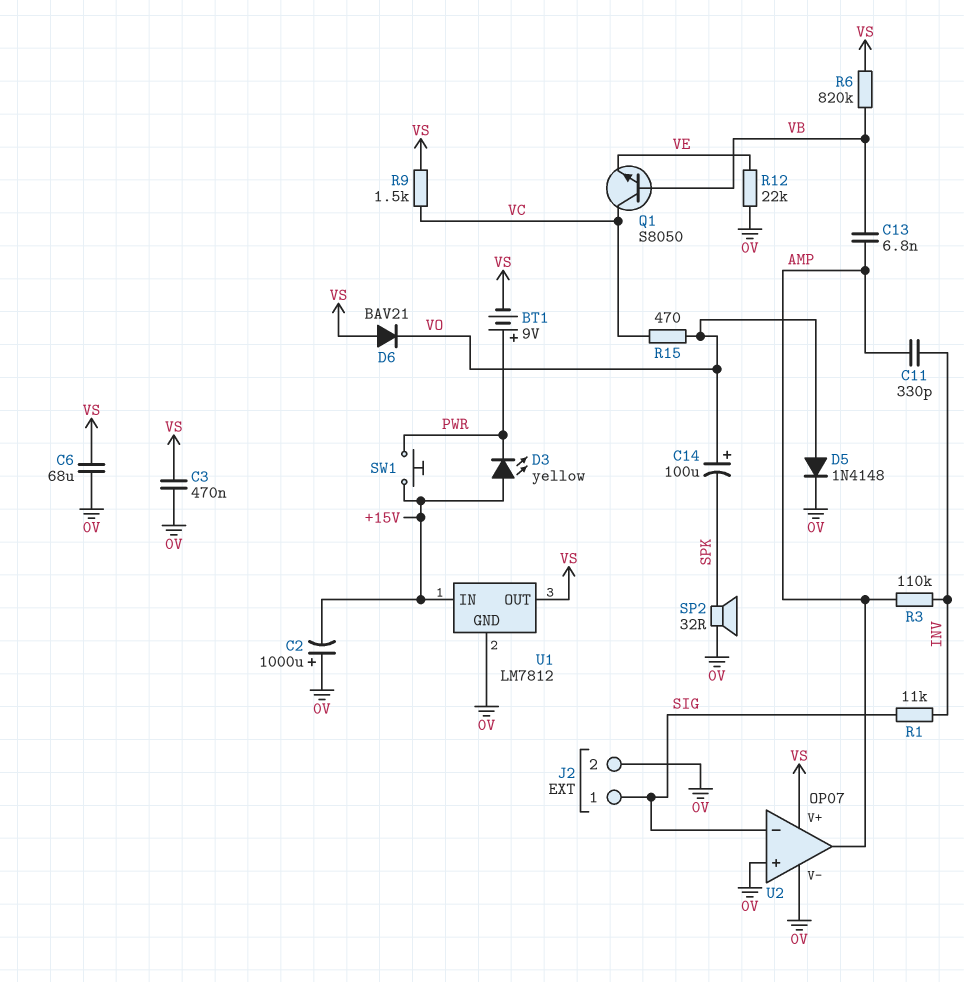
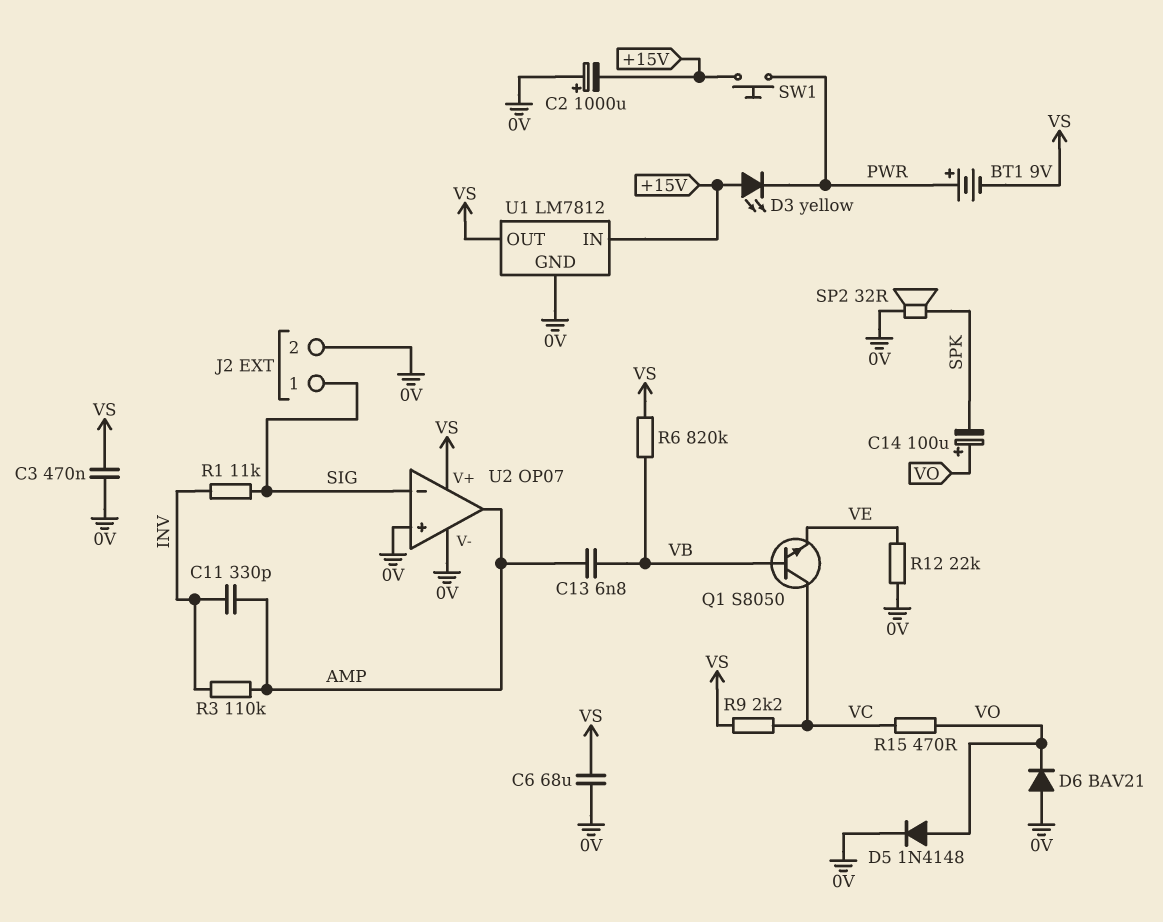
D6: diode BAV21 (A VS, K VO) -> diode BAV21 (A 0V, K VO)
R9: 1.5k (VC, VS) -> 2.2k (VC, VS)

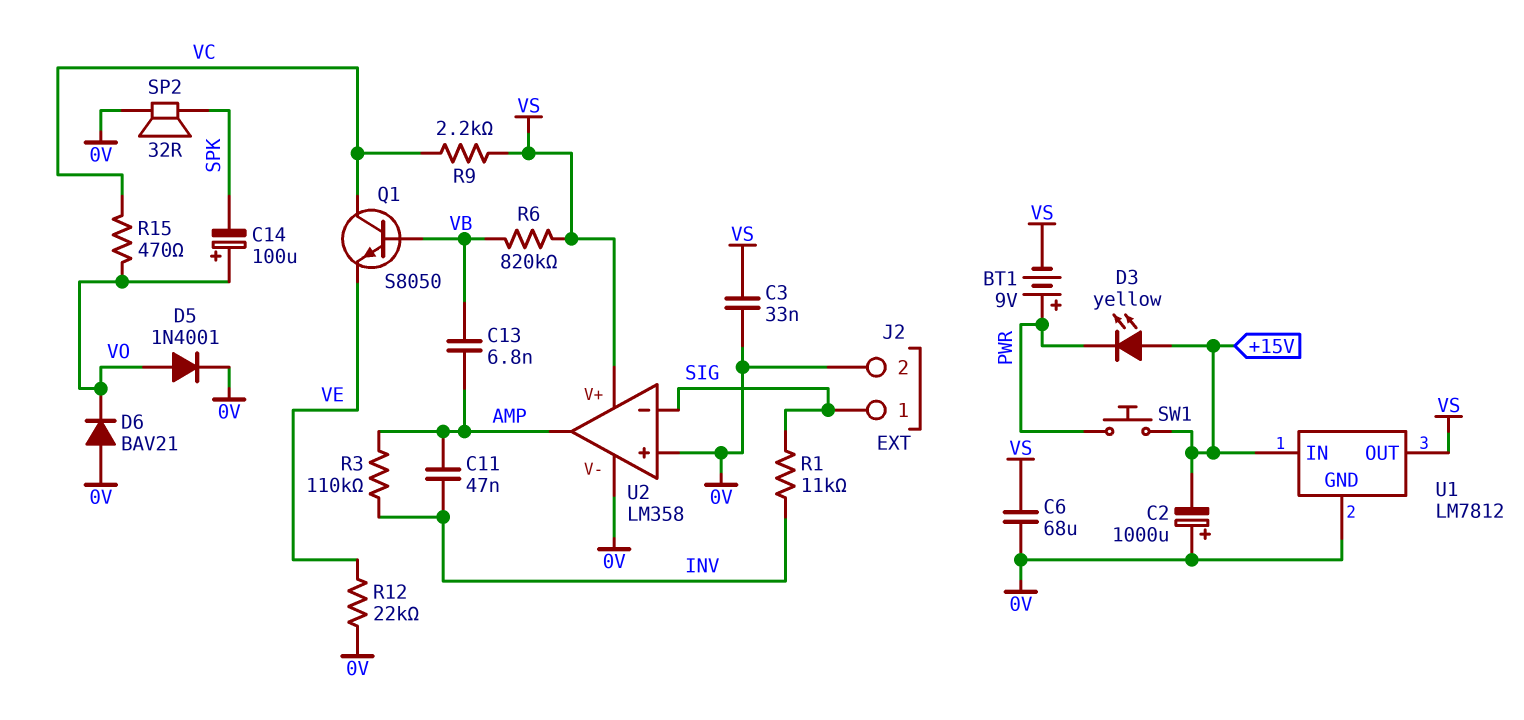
C3: 470nF (0V, VS) -> 33nF (0V, VS)
C11: 330pF (AMP, INV) -> 47nF (AMP, INV)
D5: diode 1N4148 (A VO, K 0V) -> diode 1N4001 (A VO, K 0V)
U2: OP07 -> LM358

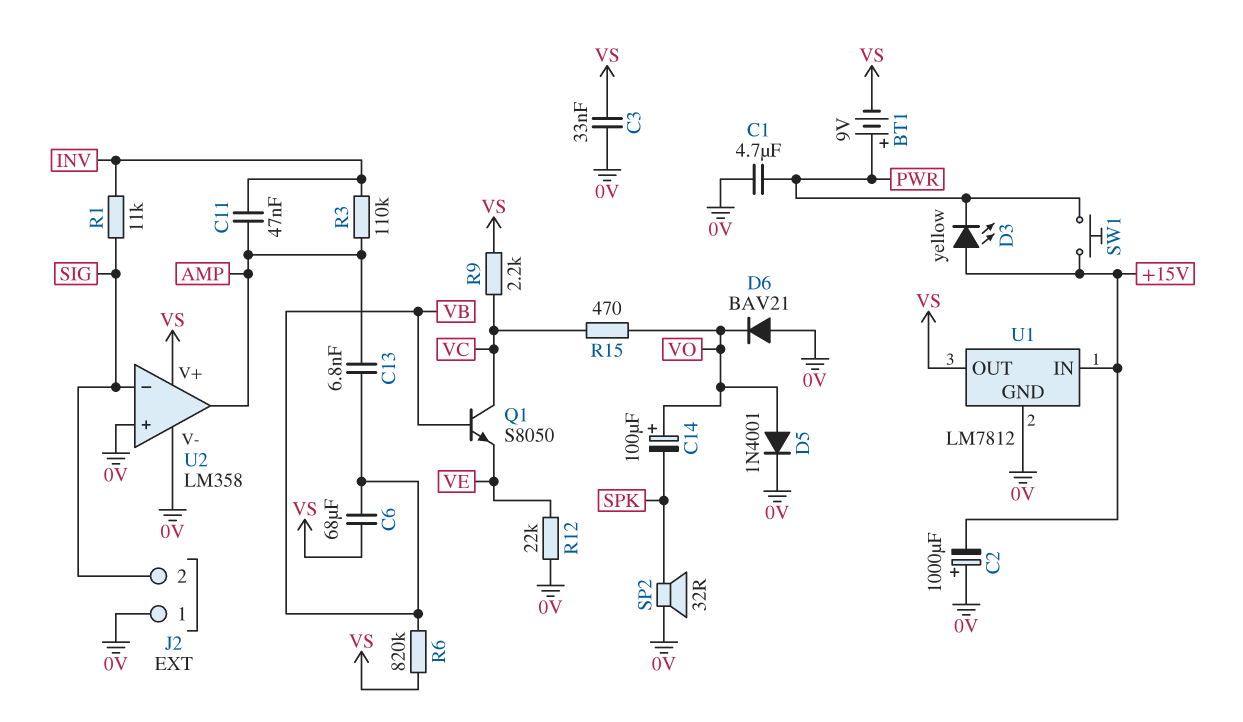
C1: none -> 4.7uF (0V, PWR)
C6: 68uF (0V, VS) -> 68uF (VB, VS)
J2 pin 1: SIG -> 0V
J2 pin 2: 0V -> SIG

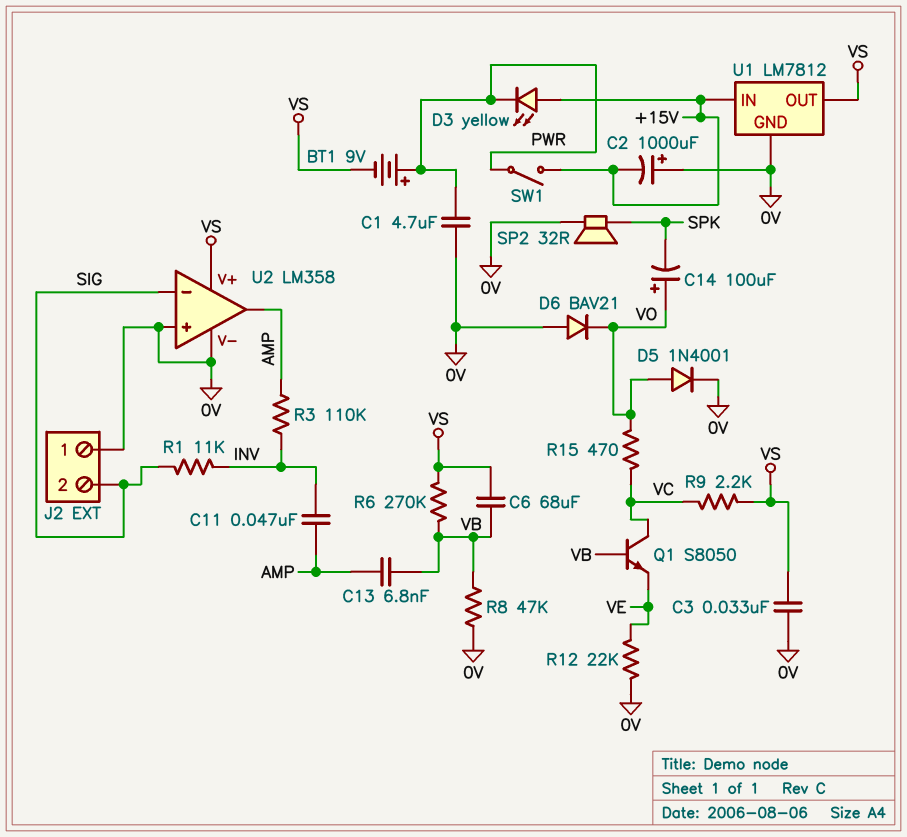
R6: 820k (VB, VS) -> 270k (VB, VS)
R8: none -> 47k (0V, VB)
SW1: button (+15V, PWR) -> switch (+15V, PWR)

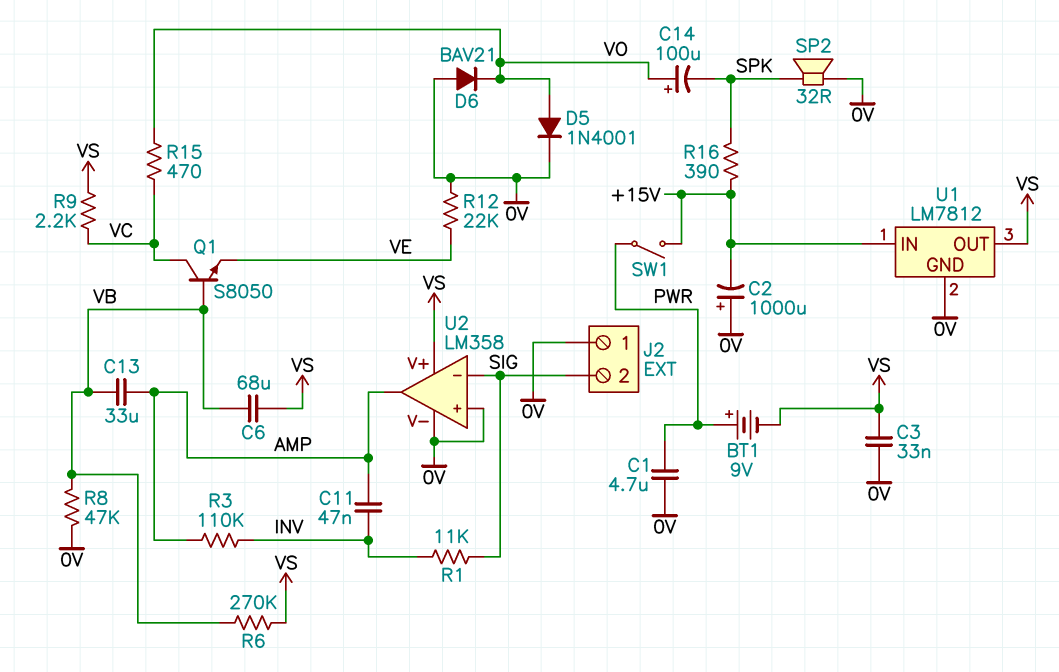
C13: 6.8nF (AMP, VB) -> 33uF (AMP, VB)
D3: LED yellow (A +15V, K PWR) -> none
R16: none -> 390 (+15V, SPK)

